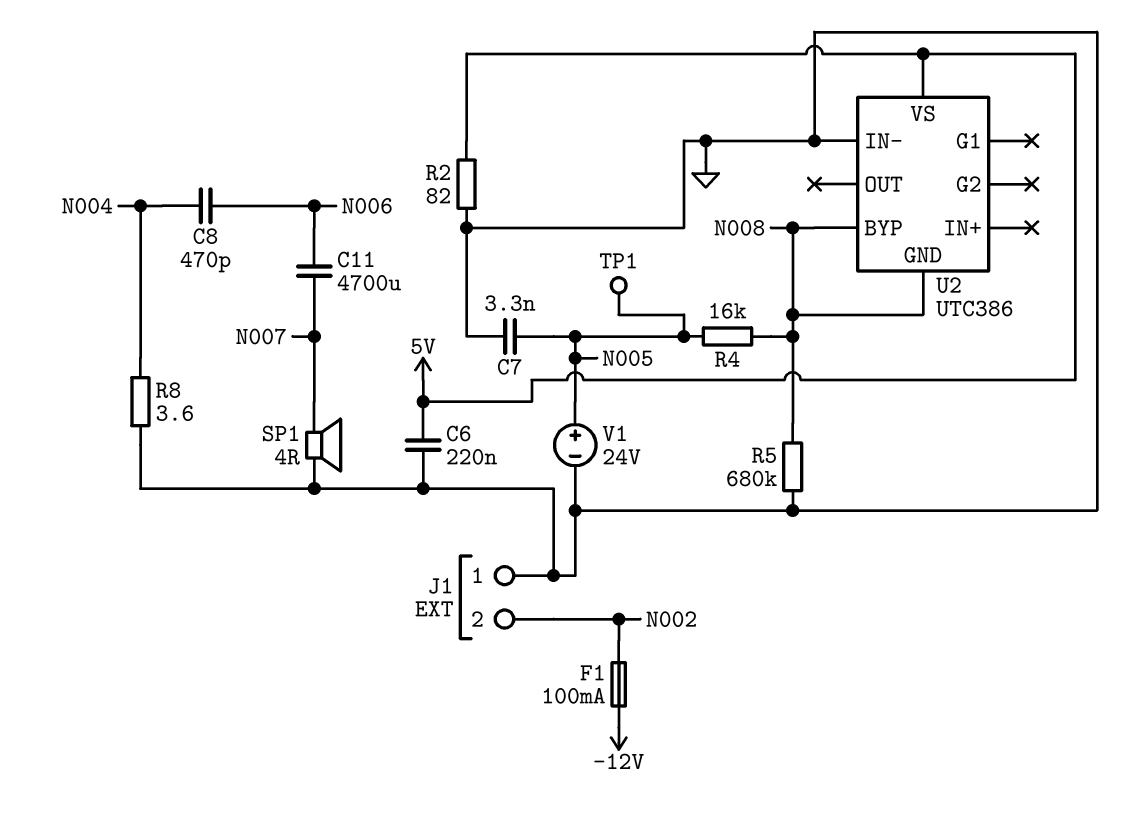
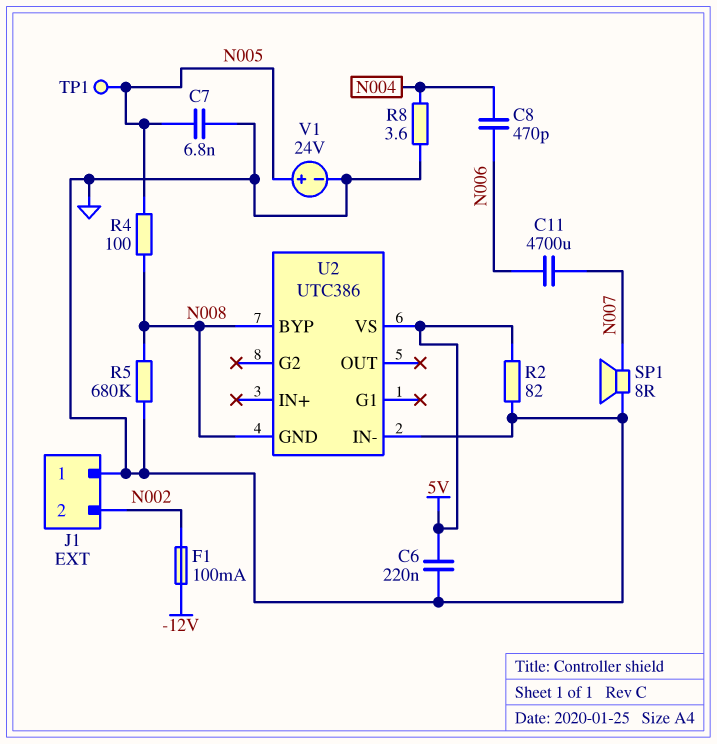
C7: 3.3nF (GND, N005) -> 6.8nF (GND, N005)
R4: 16k (N005, N008) -> 100 (N005, N008)
SP1: speaker 4R (GND, N007) -> speaker 8R (GND, N007)

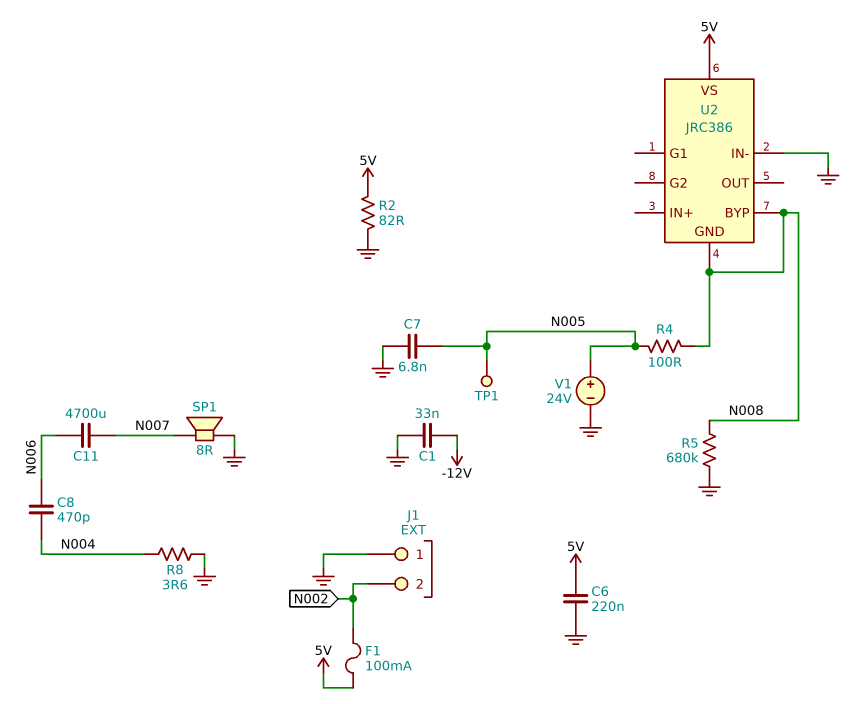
C1: none -> 33nF (-12V, GND)
F1: 100mA (-12V, N002) -> 100mA (5V, N002)
U2: UTC386 -> JRC386

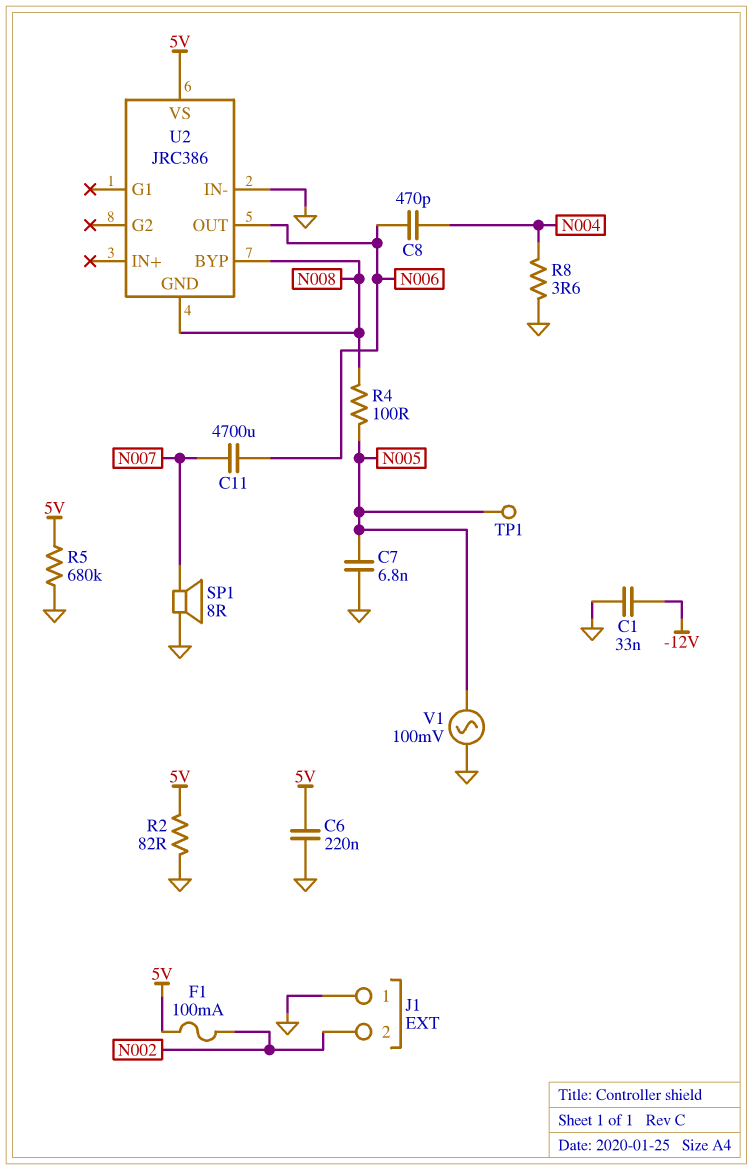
R5: 680k (GND, N008) -> 680k (5V, GND)
U2 pin OUT: none -> N006
V1: 24V (plus N005, minus GND) -> AC 100mV (GND, N005)

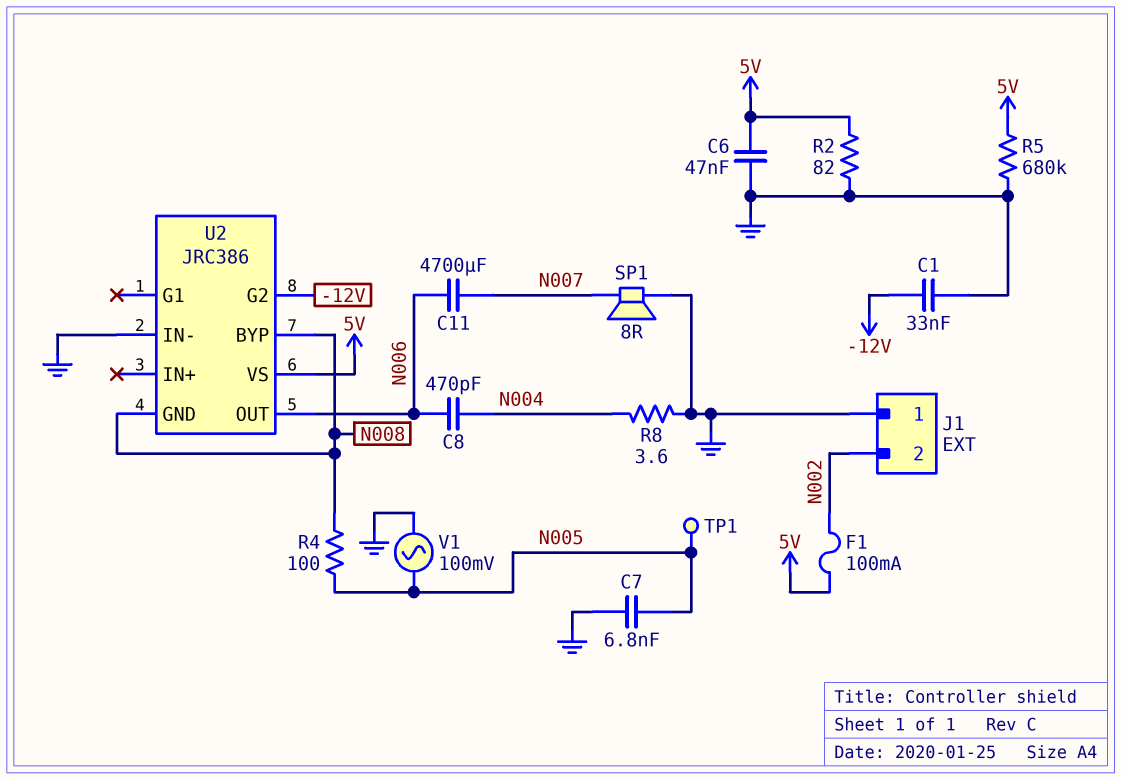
C6: 220nF (5V, GND) -> 47nF (5V, GND)
U2 pin G2: none -> -12V

